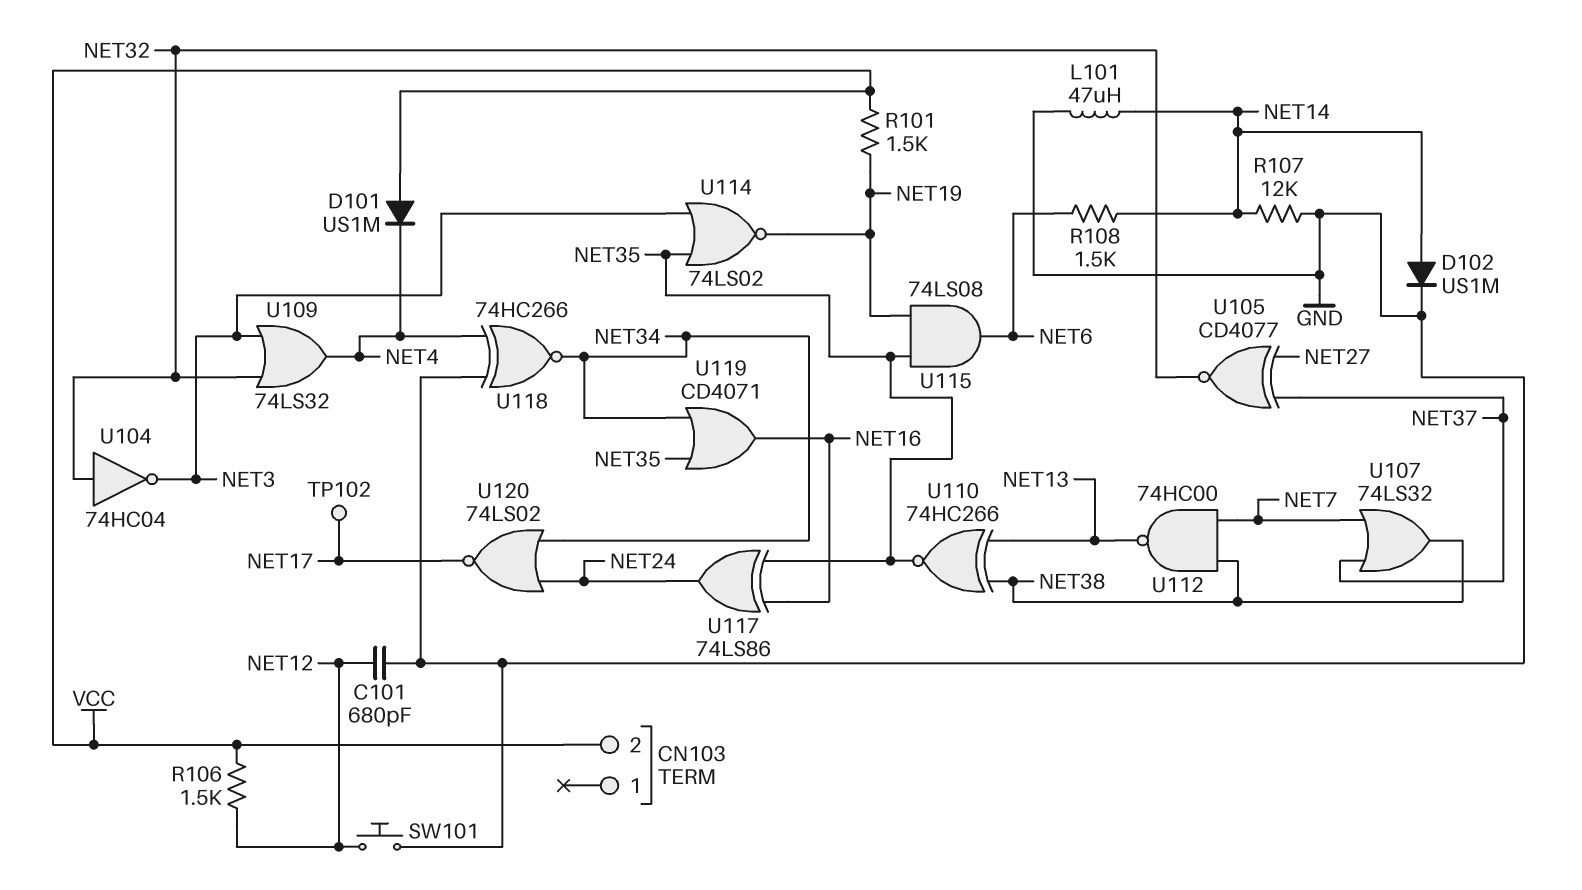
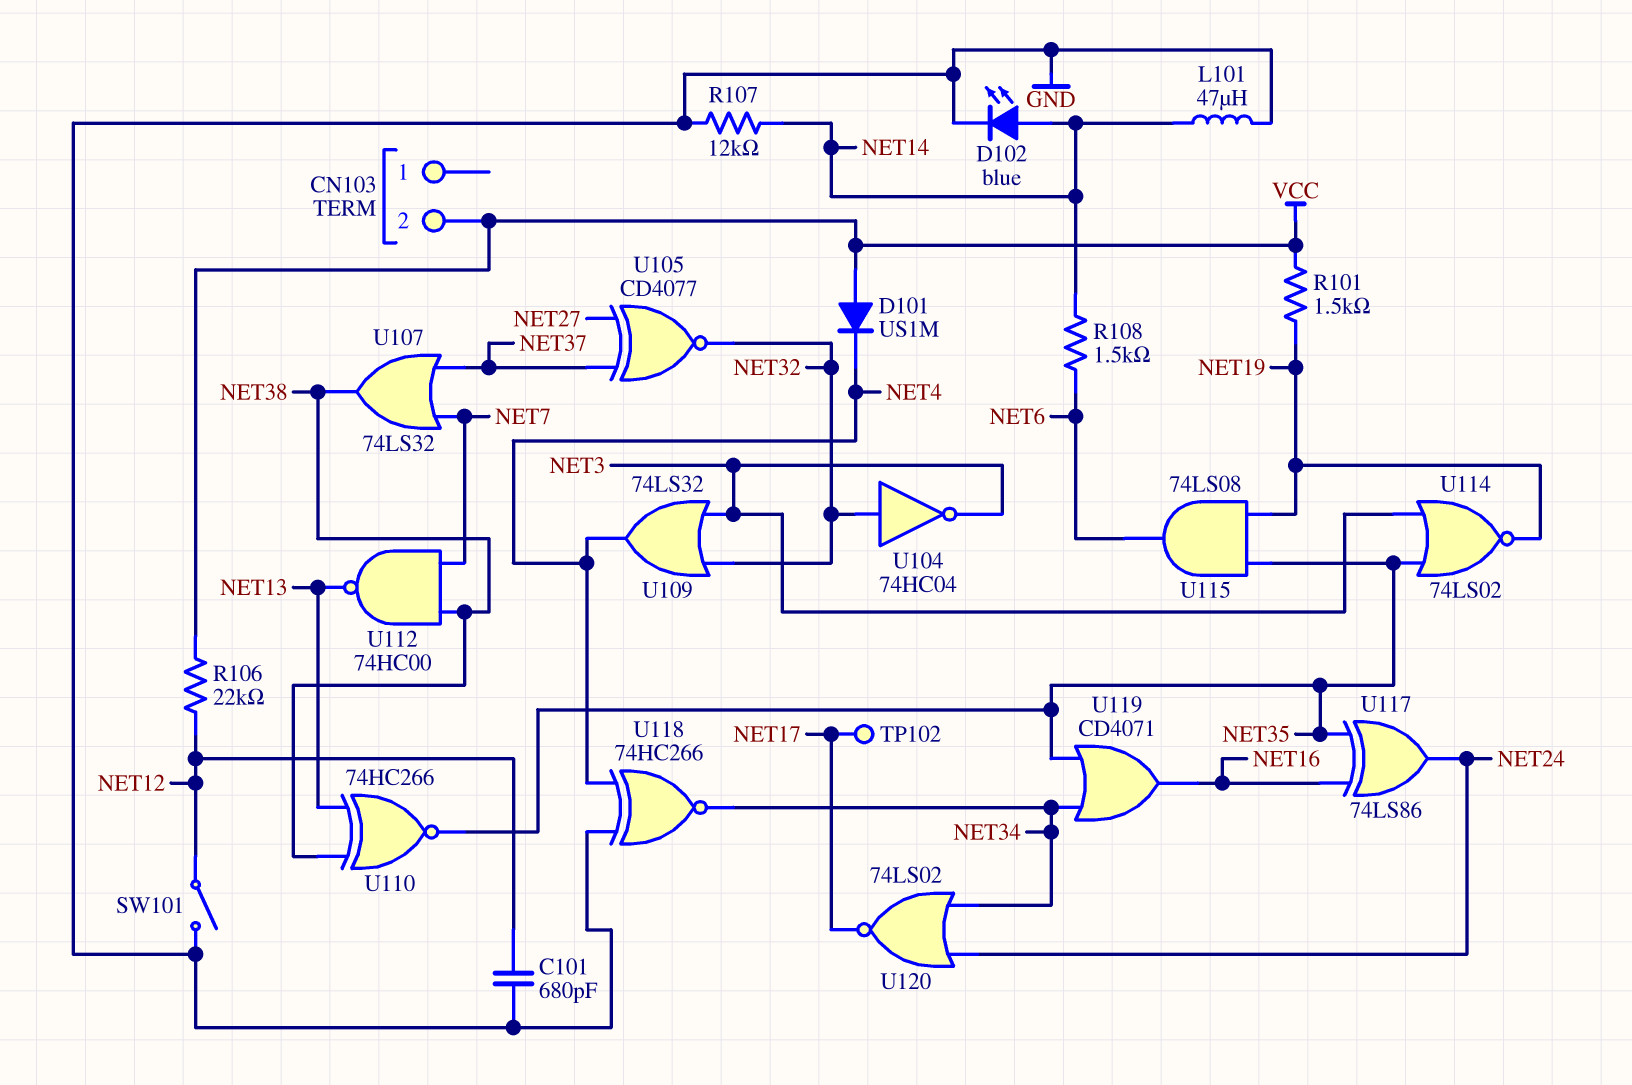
D102: diode US1M (A NET14, K GND) -> LED blue (A NET14, K GND)
R106: 1.5k (NET12, VCC) -> 22k (NET12, VCC)
SW101: button (GND, NET12) -> switch (GND, NET12)

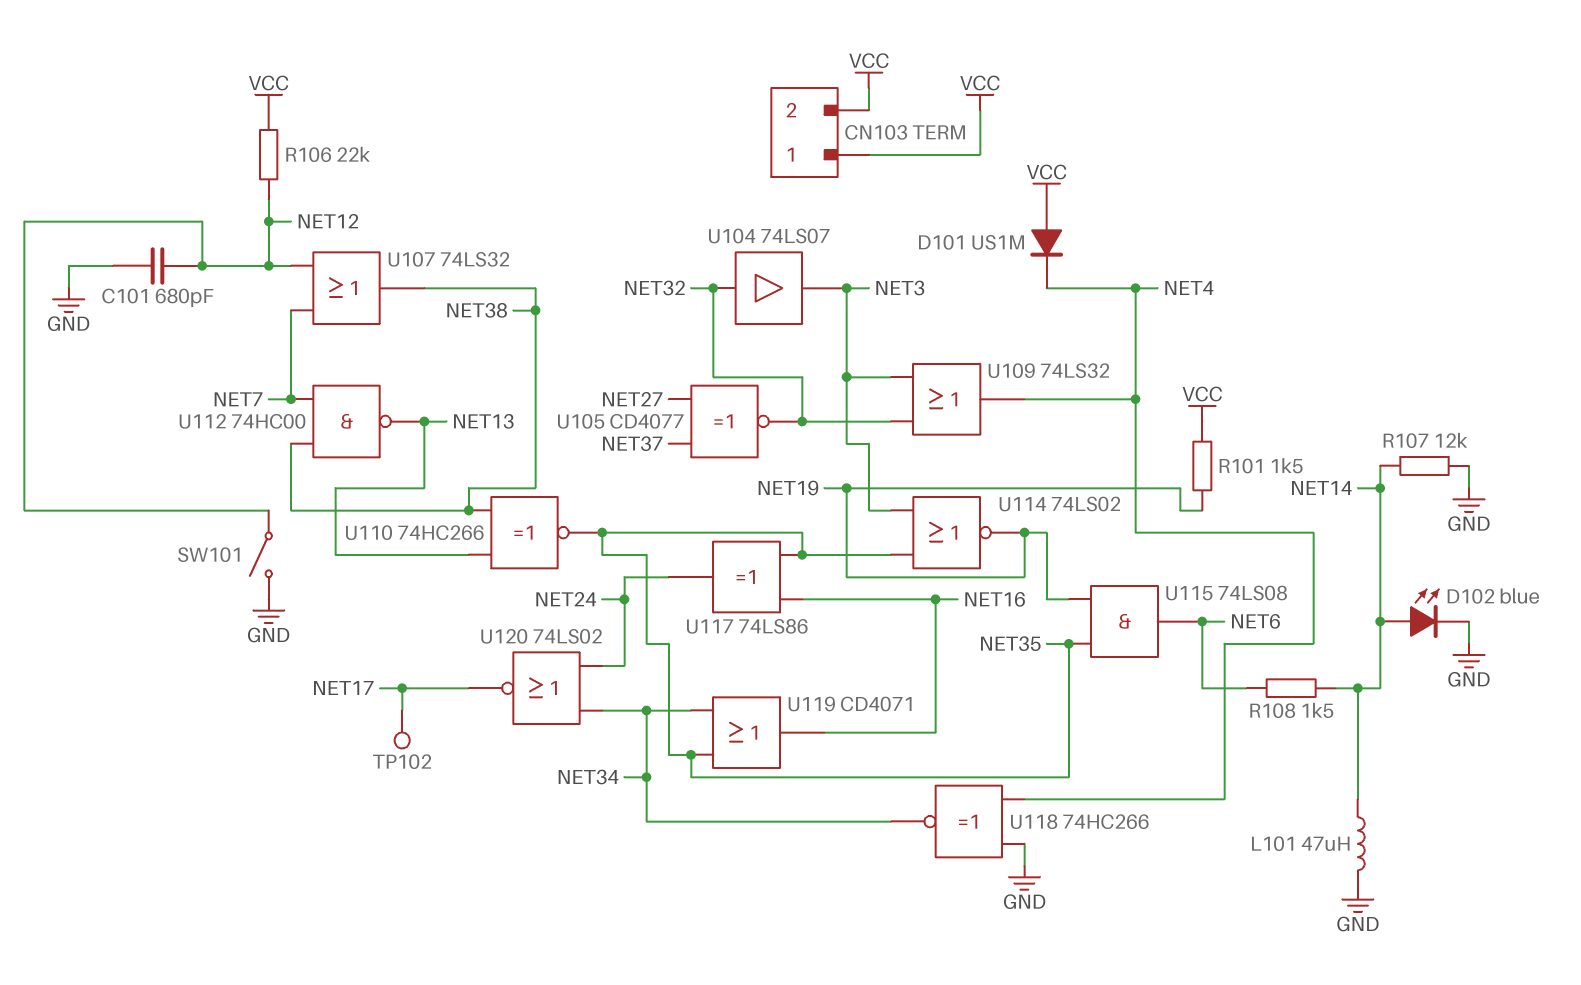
CN103 pin 1: none -> VCC
U104: NOT 74HC04 (in NET32, out NET3) -> buffer 74LS07 (in NET32, out NET3)
U107: OR 74LS32 (in NET7, in NET37, out NET38) -> OR 74LS32 (in NET7, in NET12, out NET38)

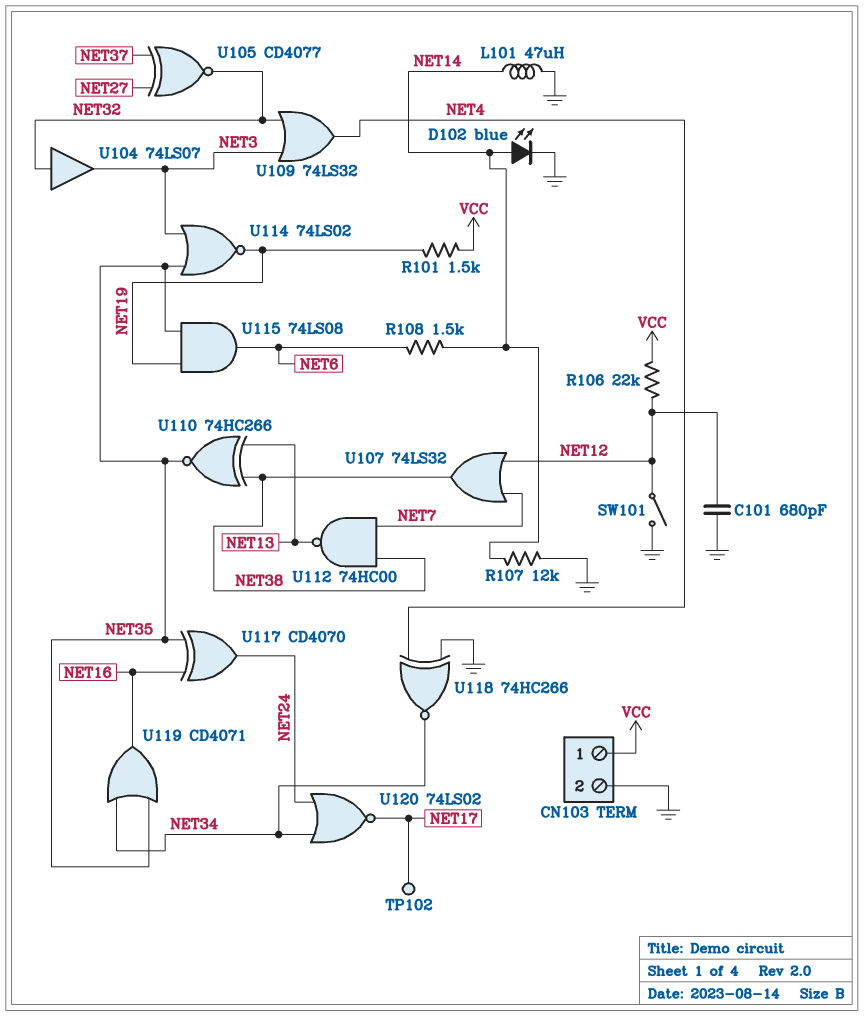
CN103 pin 2: VCC -> GND
D101: diode US1M (A VCC, K NET4) -> none
U117: XOR 74LS86 (in NET16, in NET35, out NET24) -> XOR CD4070 (in NET16, in NET35, out NET24)

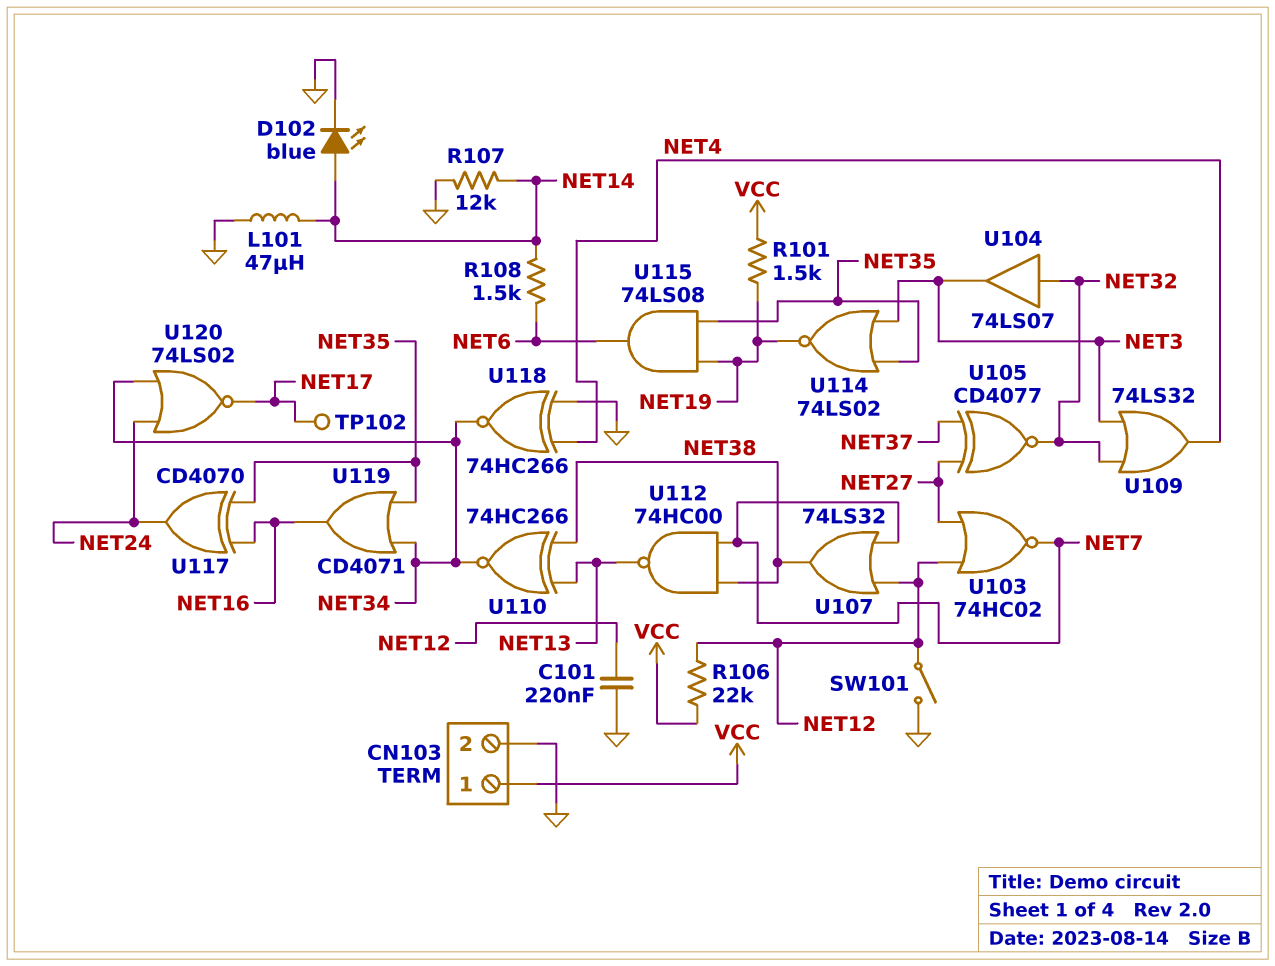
C101: 680pF (GND, NET12) -> 220nF (GND, NET12)
U103: none -> NOR 74HC02 (in NET12, in NET27, out NET7)
U110: XNOR 74HC266 (in NET13, in NET38, out NET35) -> XNOR 74HC266 (in NET13, in NET38, out NET34)

